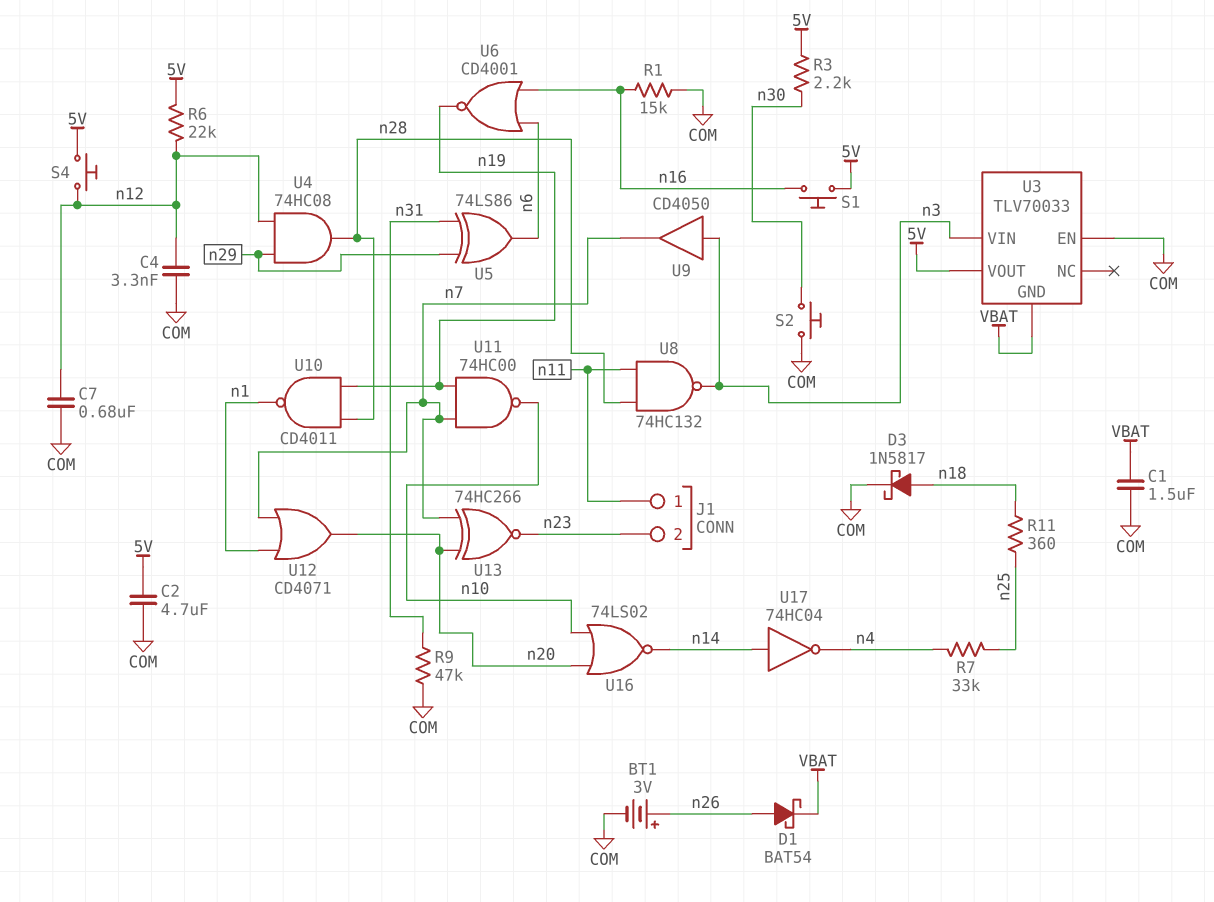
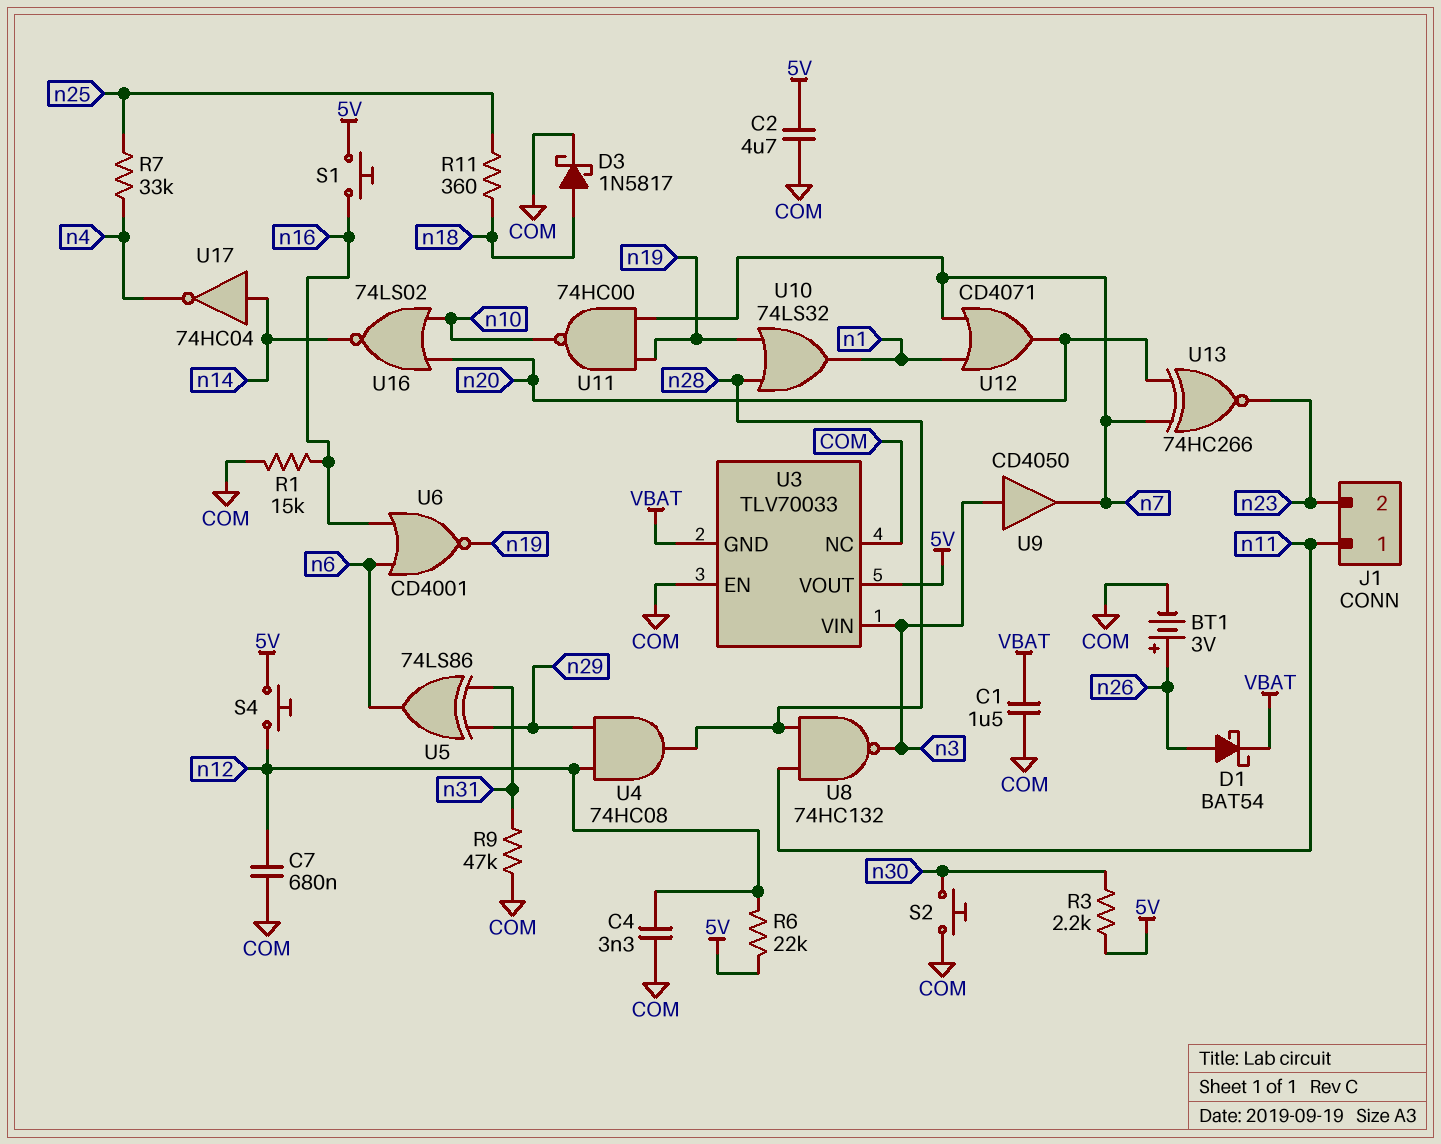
U3 pin NC: none -> COM
U10: NAND CD4011 (in n19, in n28, out n1) -> OR 74LS32 (in n19, in n28, out n1)

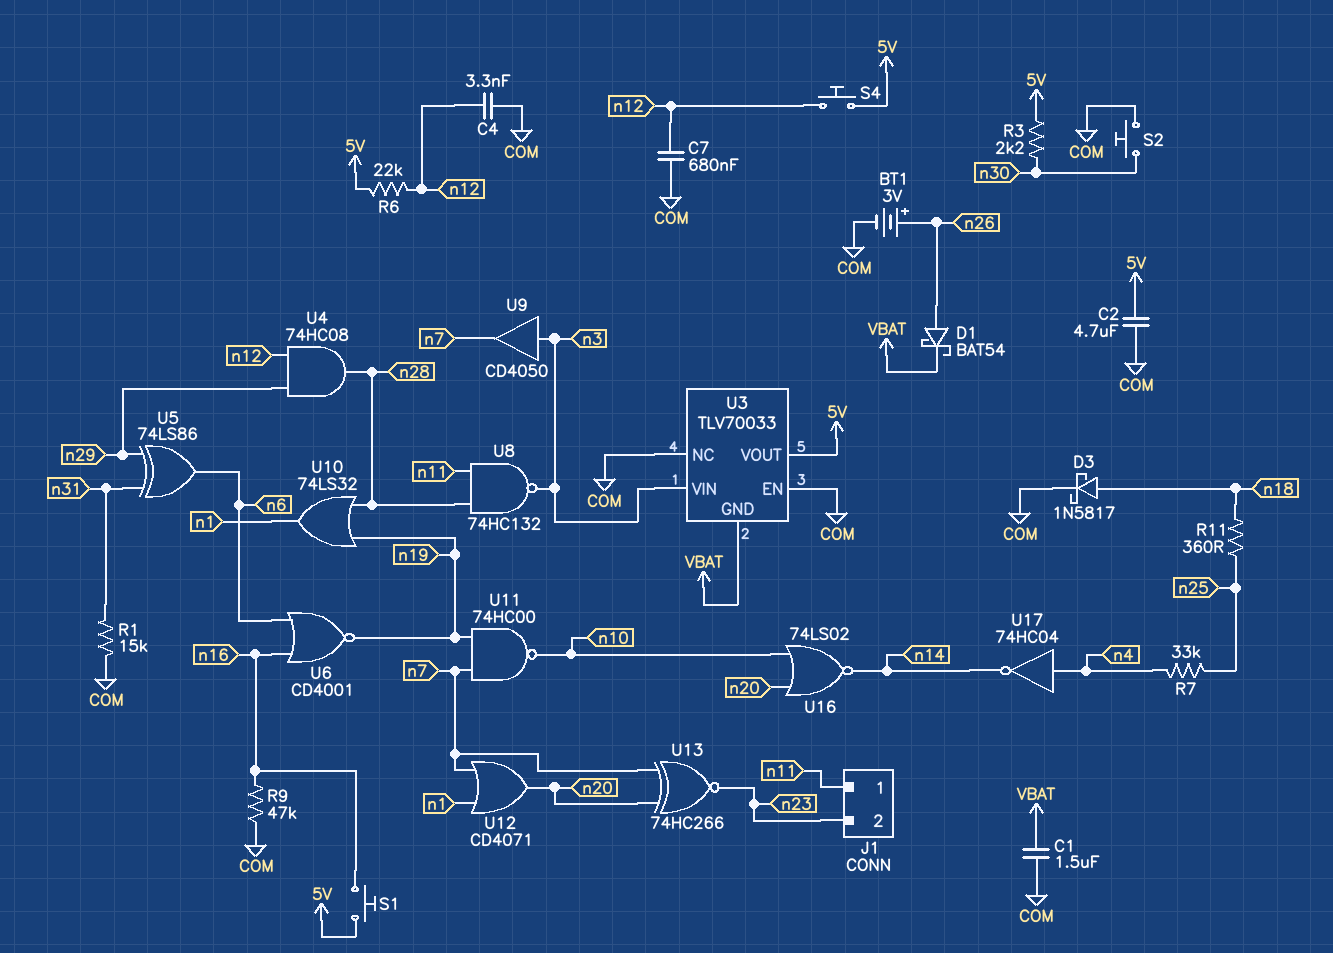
R1: 15k (COM, n16) -> 15k (COM, n31)
R9: 47k (COM, n31) -> 47k (COM, n16)
U17: NOT 74HC04 (in n14, out n4) -> NOT 74HC04 (in n4, out n14)

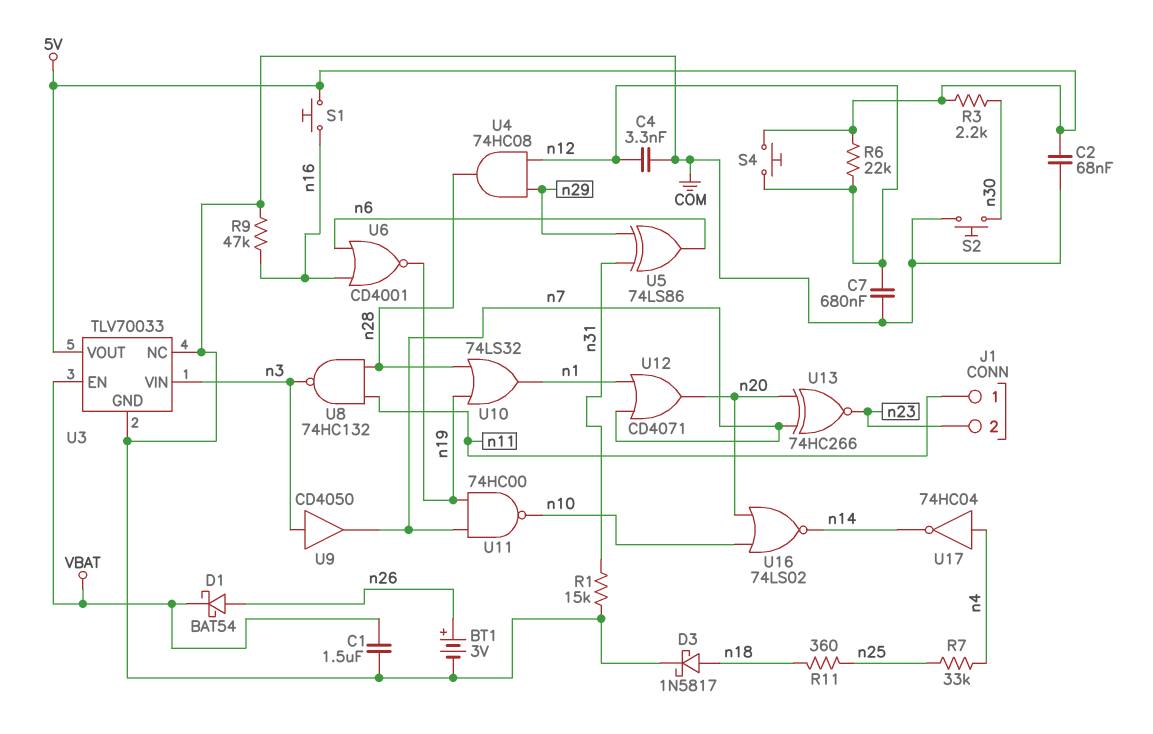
C2: 4.7uF (5V, COM) -> 68nF (5V, COM)
U3 pin EN: COM -> VBAT
U3 pin GND: VBAT -> COM

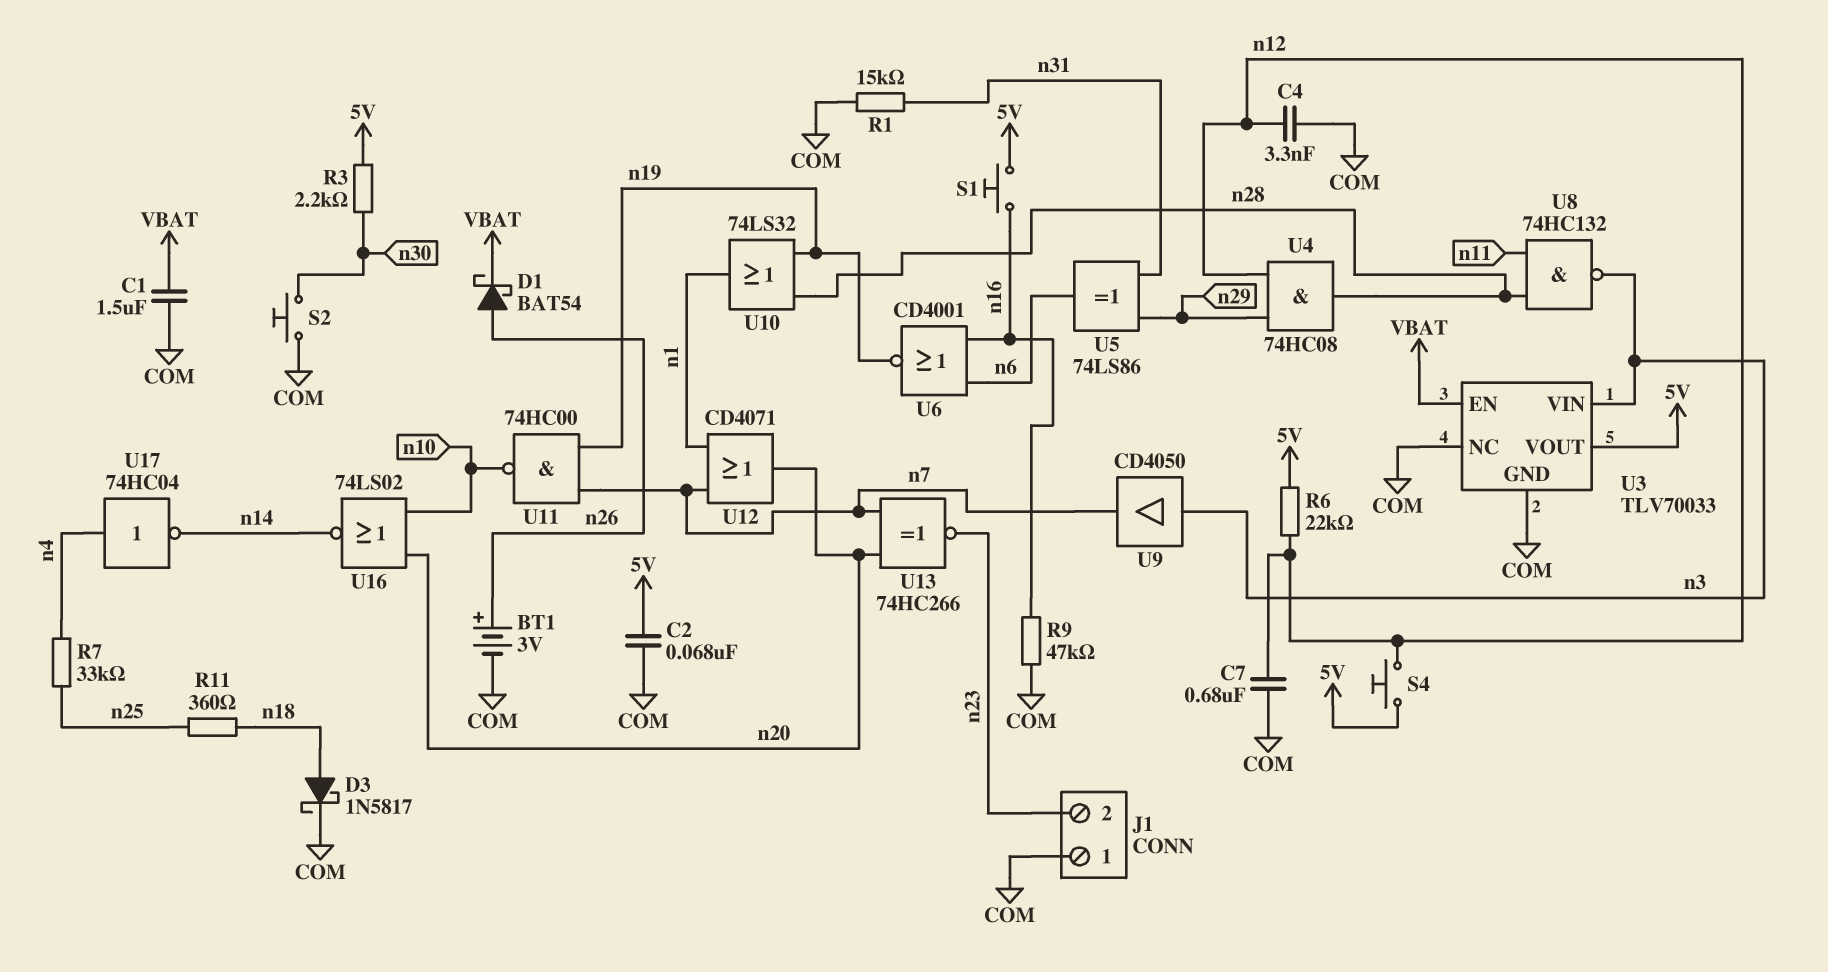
J1 pin 1: n11 -> COM

